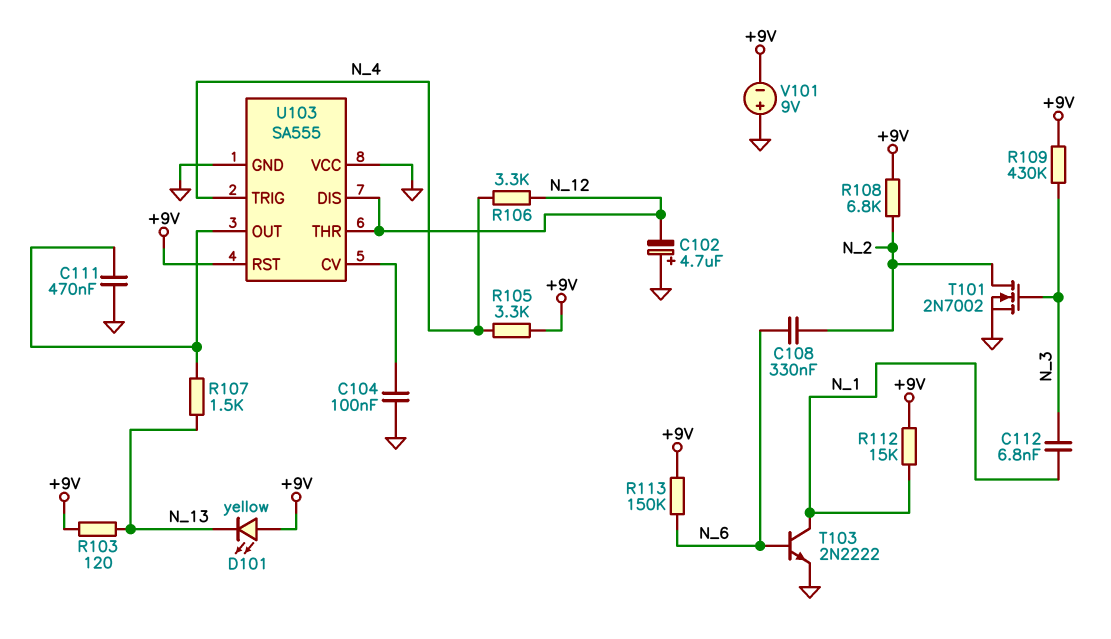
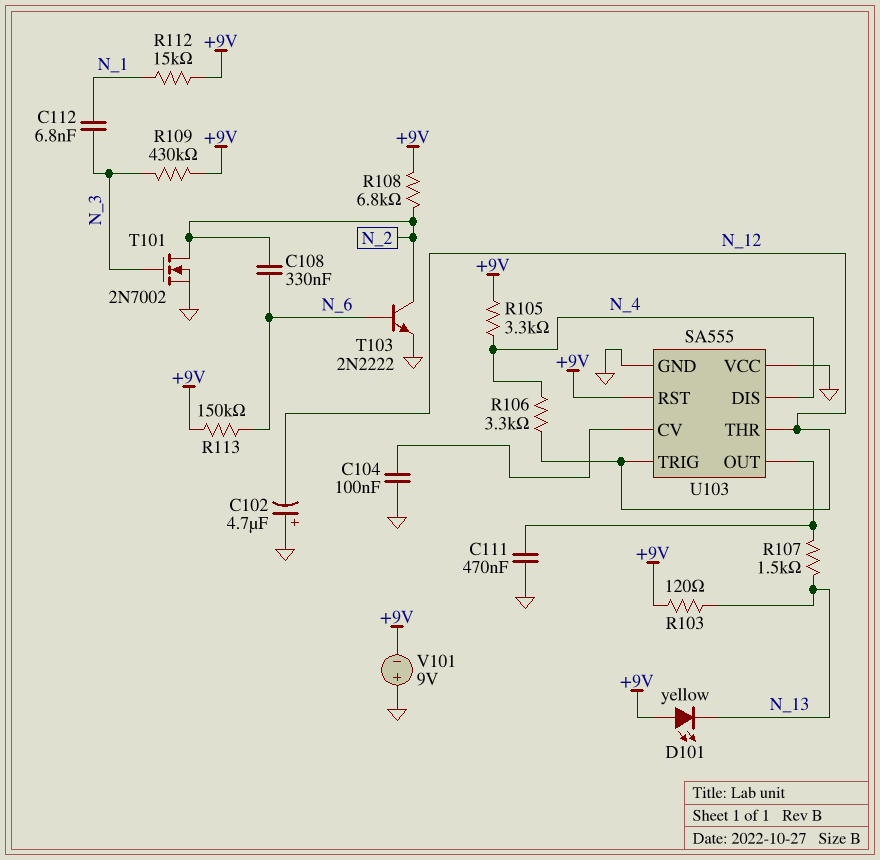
T103: NPN 2N2222 (B N_6, C N_1, E GND) -> NPN 2N2222 (B N_6, C N_2, E GND)
U103 pin DIS: N_12 -> N_4
U103 pin TRIG: N_4 -> N_12

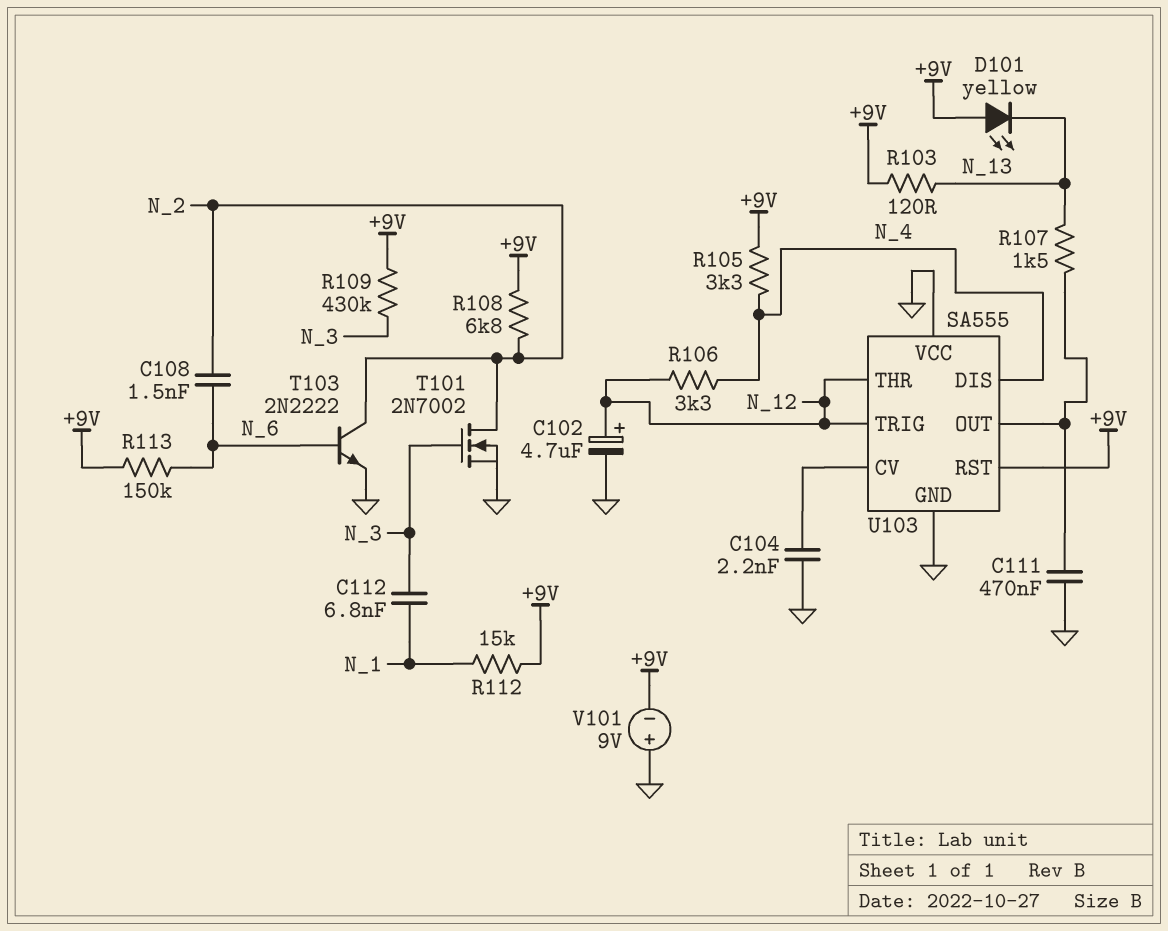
C102: 4.7uF (plus GND, minus N_12) -> 4.7uF (plus N_12, minus GND)
C104: 100nF (GND, U103/CV) -> 2.2nF (GND, U103/CV)
C108: 330nF (N_2, N_6) -> 1.5nF (N_2, N_6)

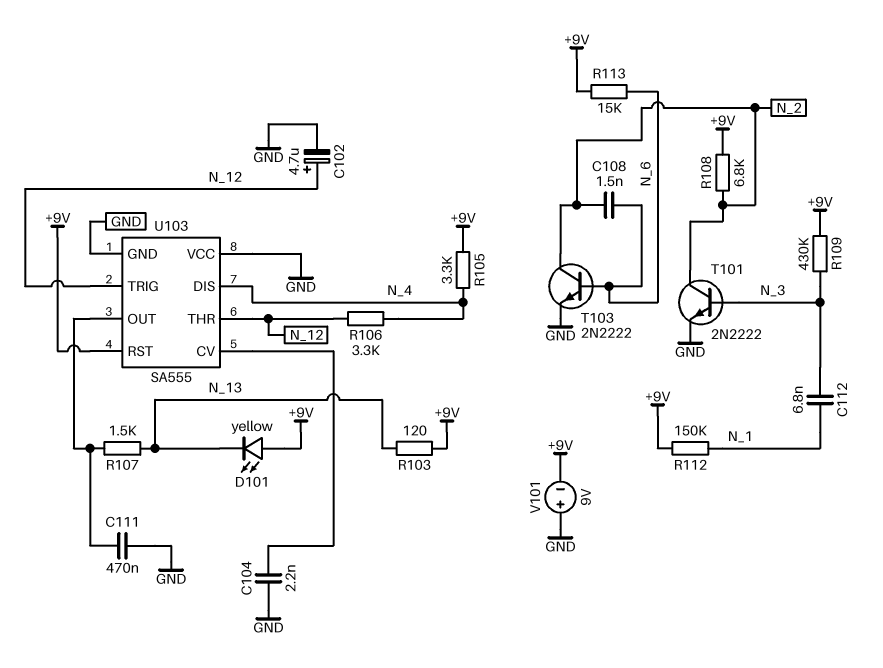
R112: 15k (+9V, N_1) -> 150k (+9V, N_1)
R113: 150k (+9V, N_6) -> 15k (+9V, N_6)
T101: NMOS 2N7002 (G N_3, D N_2, S GND) -> NPN 2N2222 (B N_3, C N_2, E GND)

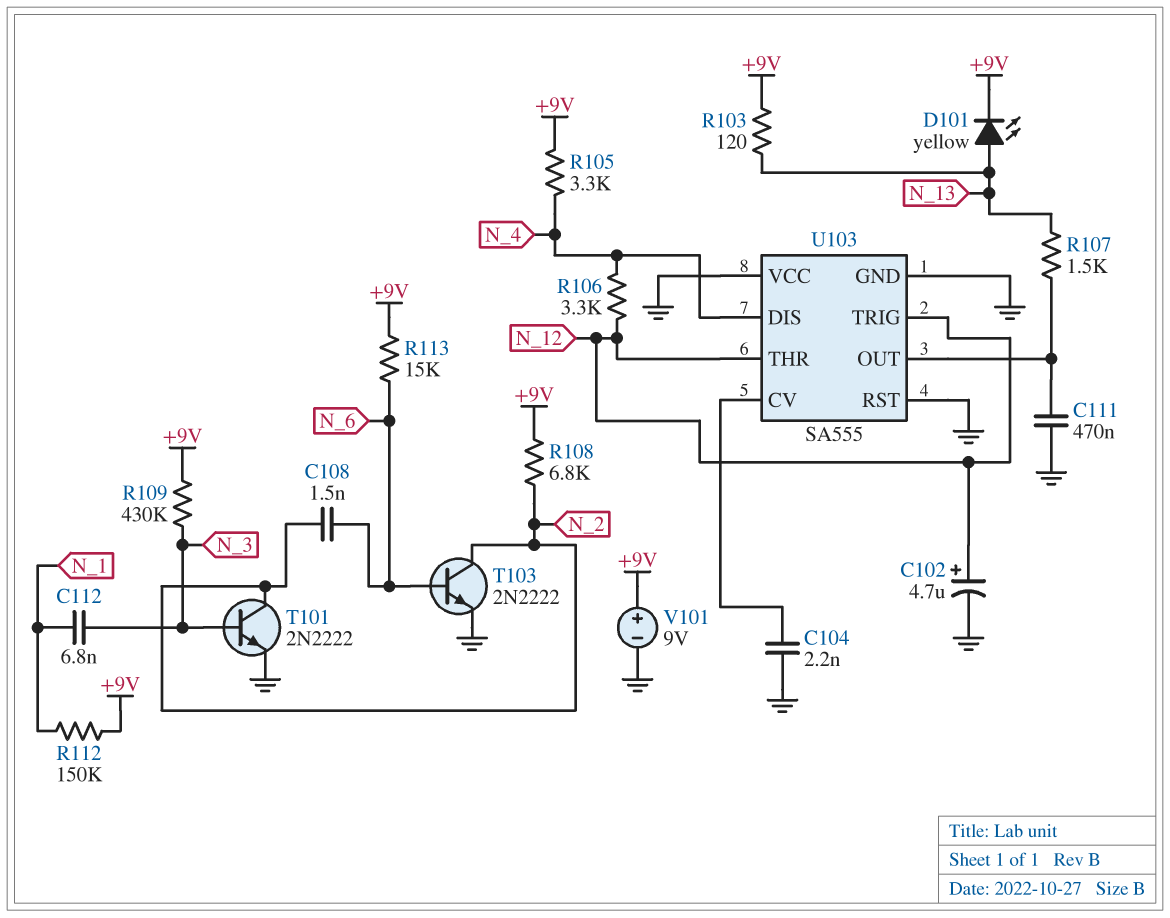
D101: LED yellow (A +9V, K N_13) -> LED yellow (A N_13, K +9V)
U103 pin RST: +9V -> GND
V101: 9V (plus GND, minus +9V) -> 9V (plus +9V, minus GND)

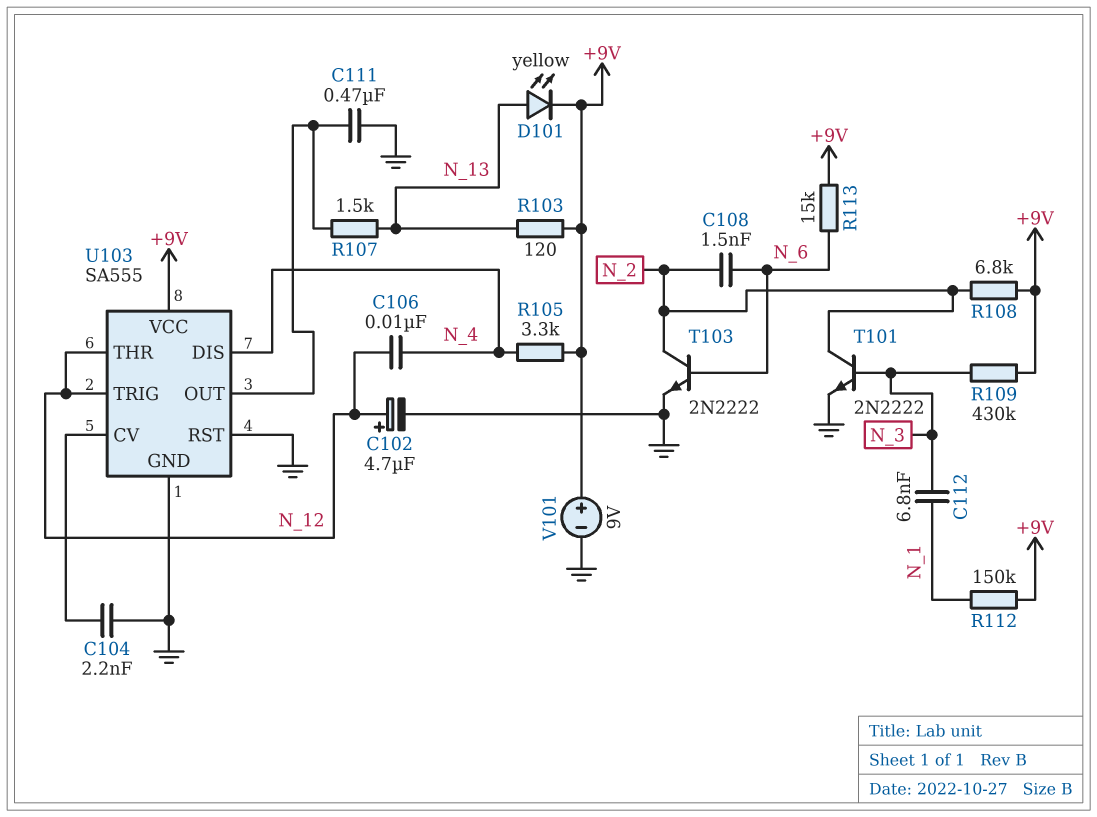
C106: none -> 10nF (N_4, N_12)
R106: 3.3k (N_4, N_12) -> none
U103 pin VCC: GND -> +9V

